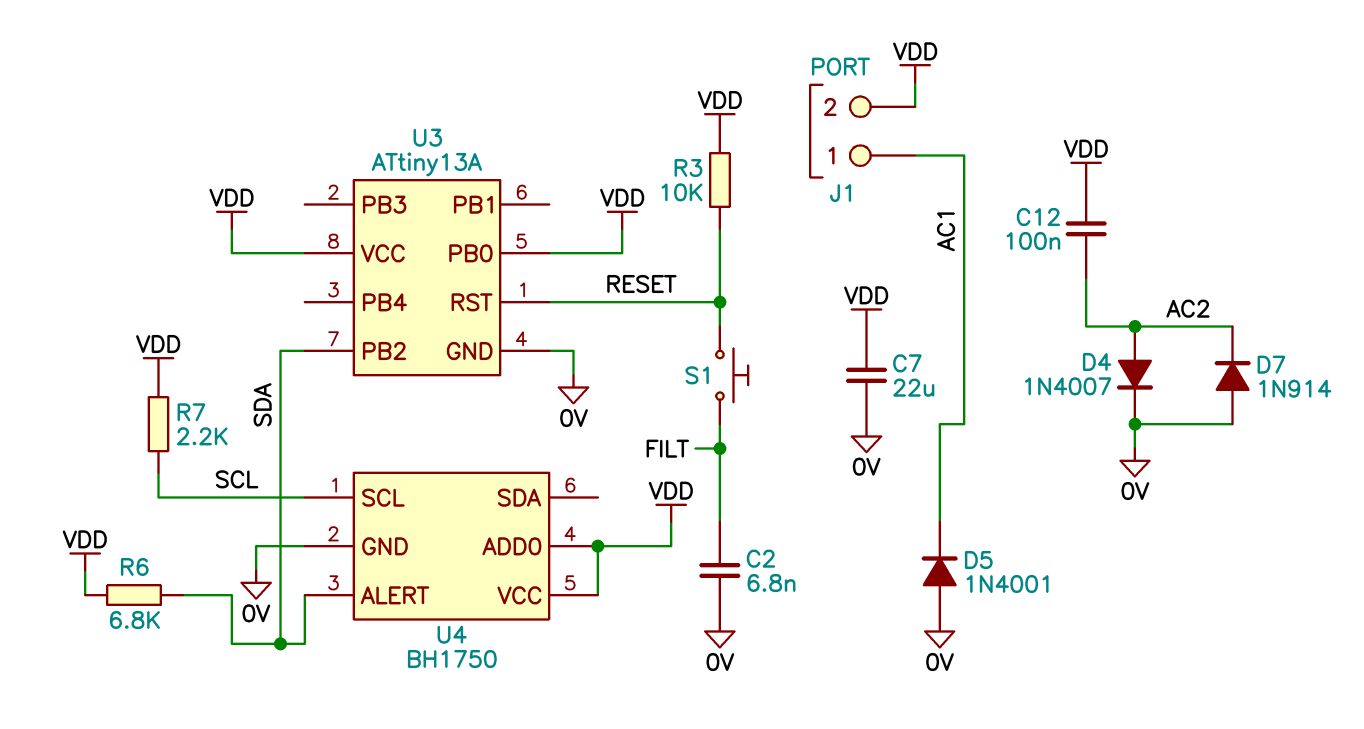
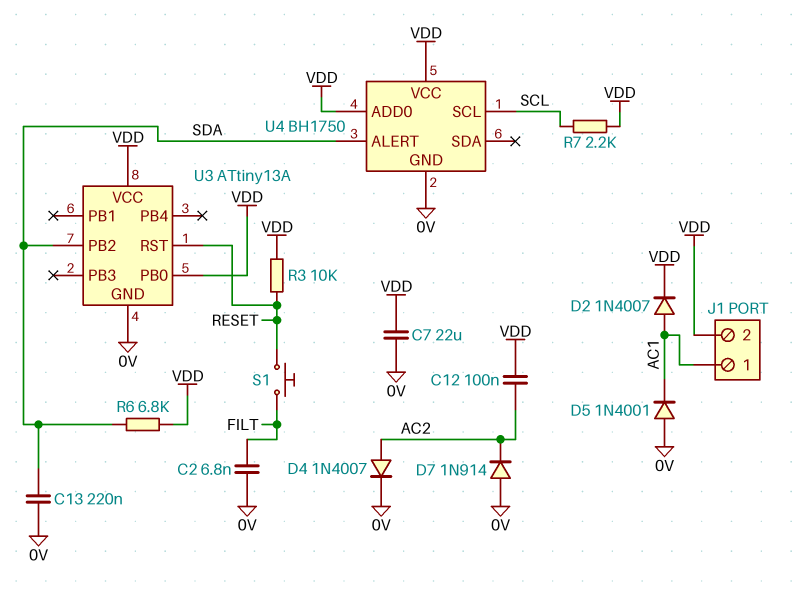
C13: none -> 220nF (0V, SDA)
D2: none -> diode 1N4007 (A AC1, K VDD)

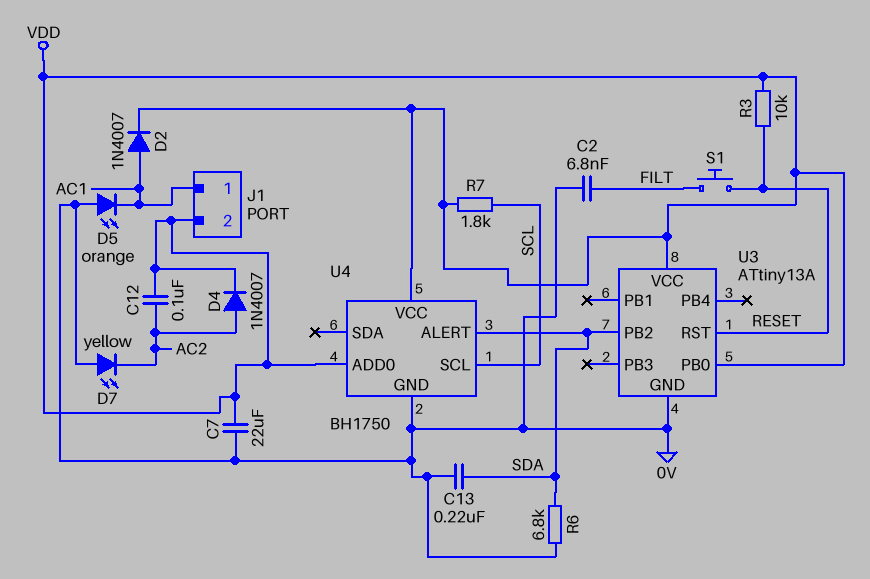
D4: diode 1N4007 (A AC2, K 0V) -> diode 1N4007 (A AC2, K VDD)
D5: diode 1N4001 (A 0V, K AC1) -> LED orange (A 0V, K AC1)
D7: diode 1N914 (A 0V, K AC2) -> LED yellow (A 0V, K AC2)
R6: 6.8k (SDA, VDD) -> 6.8k (0V, SDA)
R7: 2.2k (SCL, VDD) -> 1.8k (SCL, VDD)

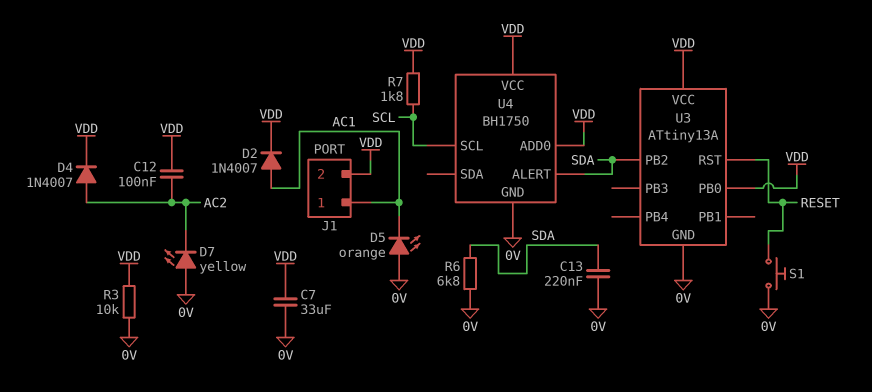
C2: 6.8nF (0V, FILT) -> none
C7: 22uF (0V, VDD) -> 33uF (0V, VDD)
R3: 10k (RESET, VDD) -> 10k (0V, VDD)
S1: button (FILT, RESET) -> button (0V, RESET)

